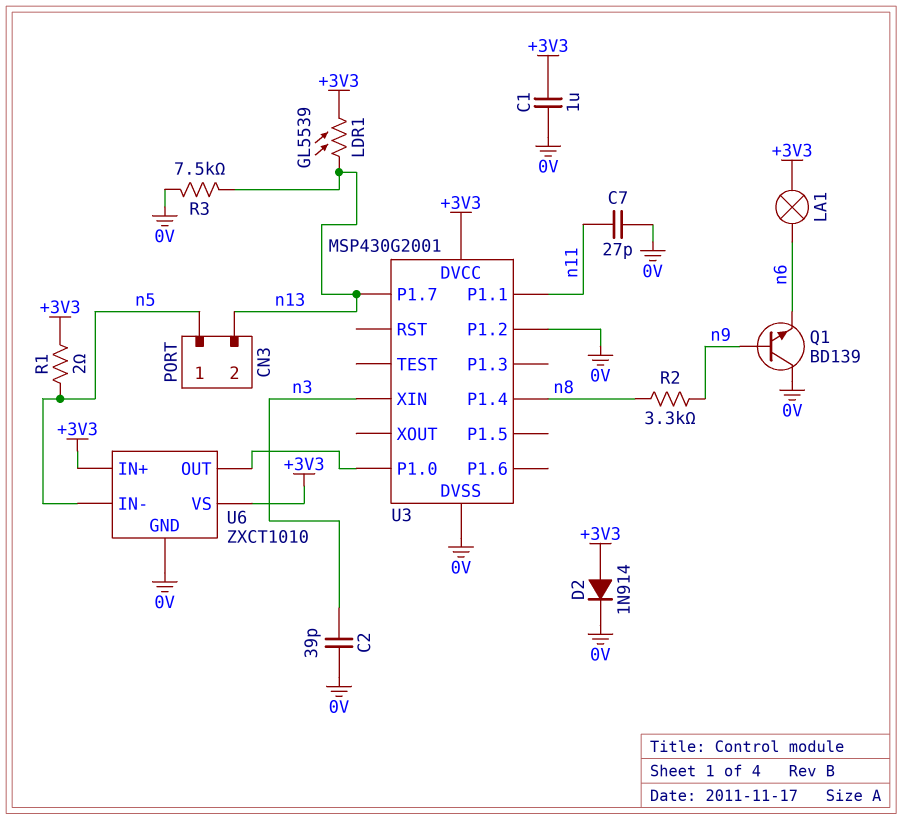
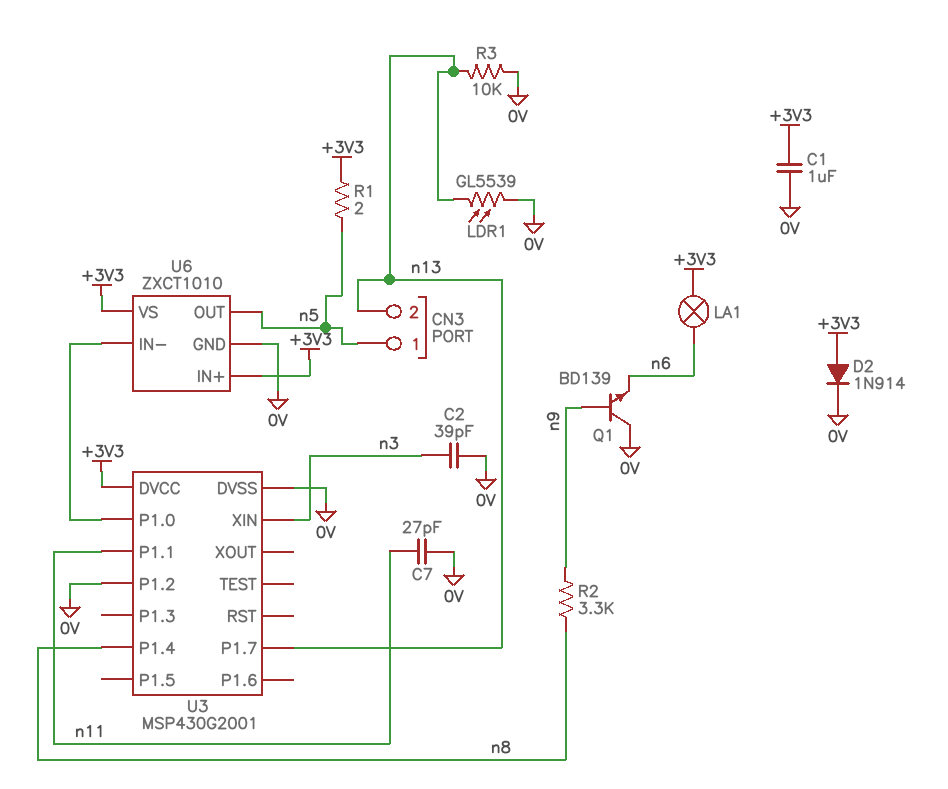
LDR1: GL5539 (+3V3, n13) -> GL5539 (0V, n13)
R3: 7.5k (0V, n13) -> 10k (0V, n13)
U6 pin IN-: n5 -> U3/P1.0
U6 pin OUT: U3/P1.0 -> n5

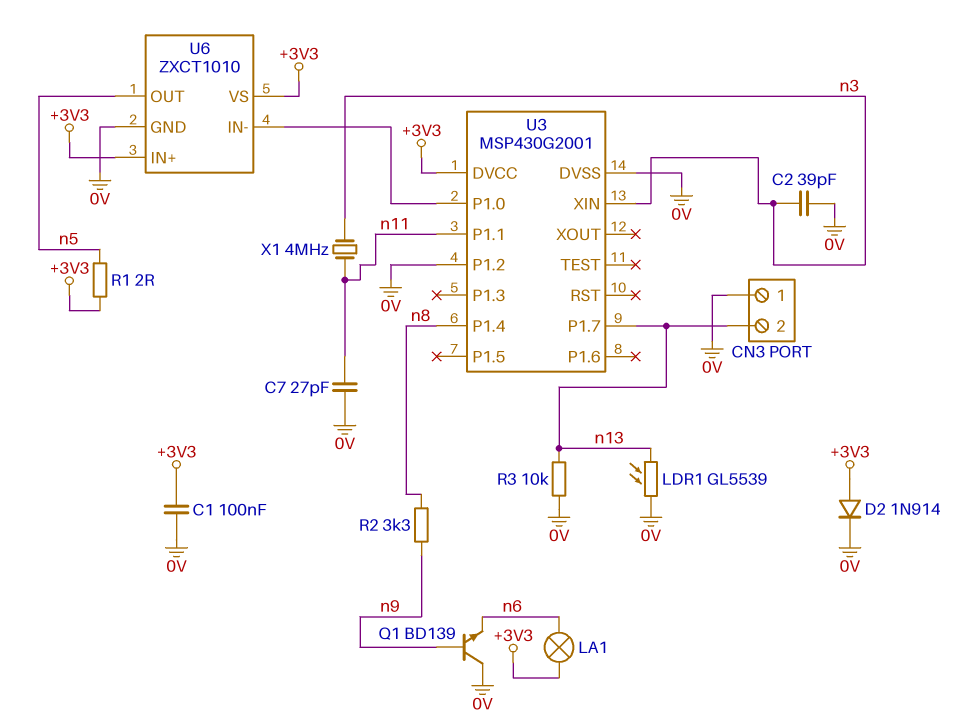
C1: 1uF (+3V3, 0V) -> 100nF (+3V3, 0V)
CN3 pin 1: n5 -> 0V
X1: none -> 4MHz (n3, n11)

